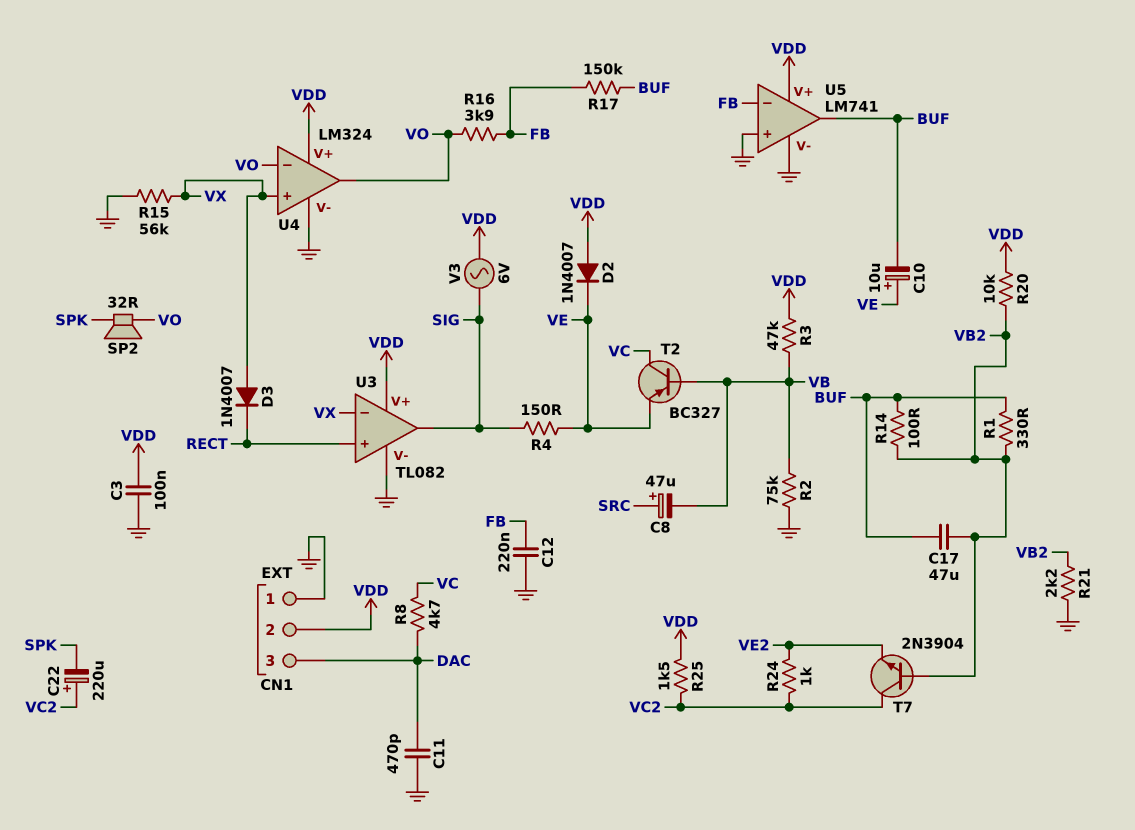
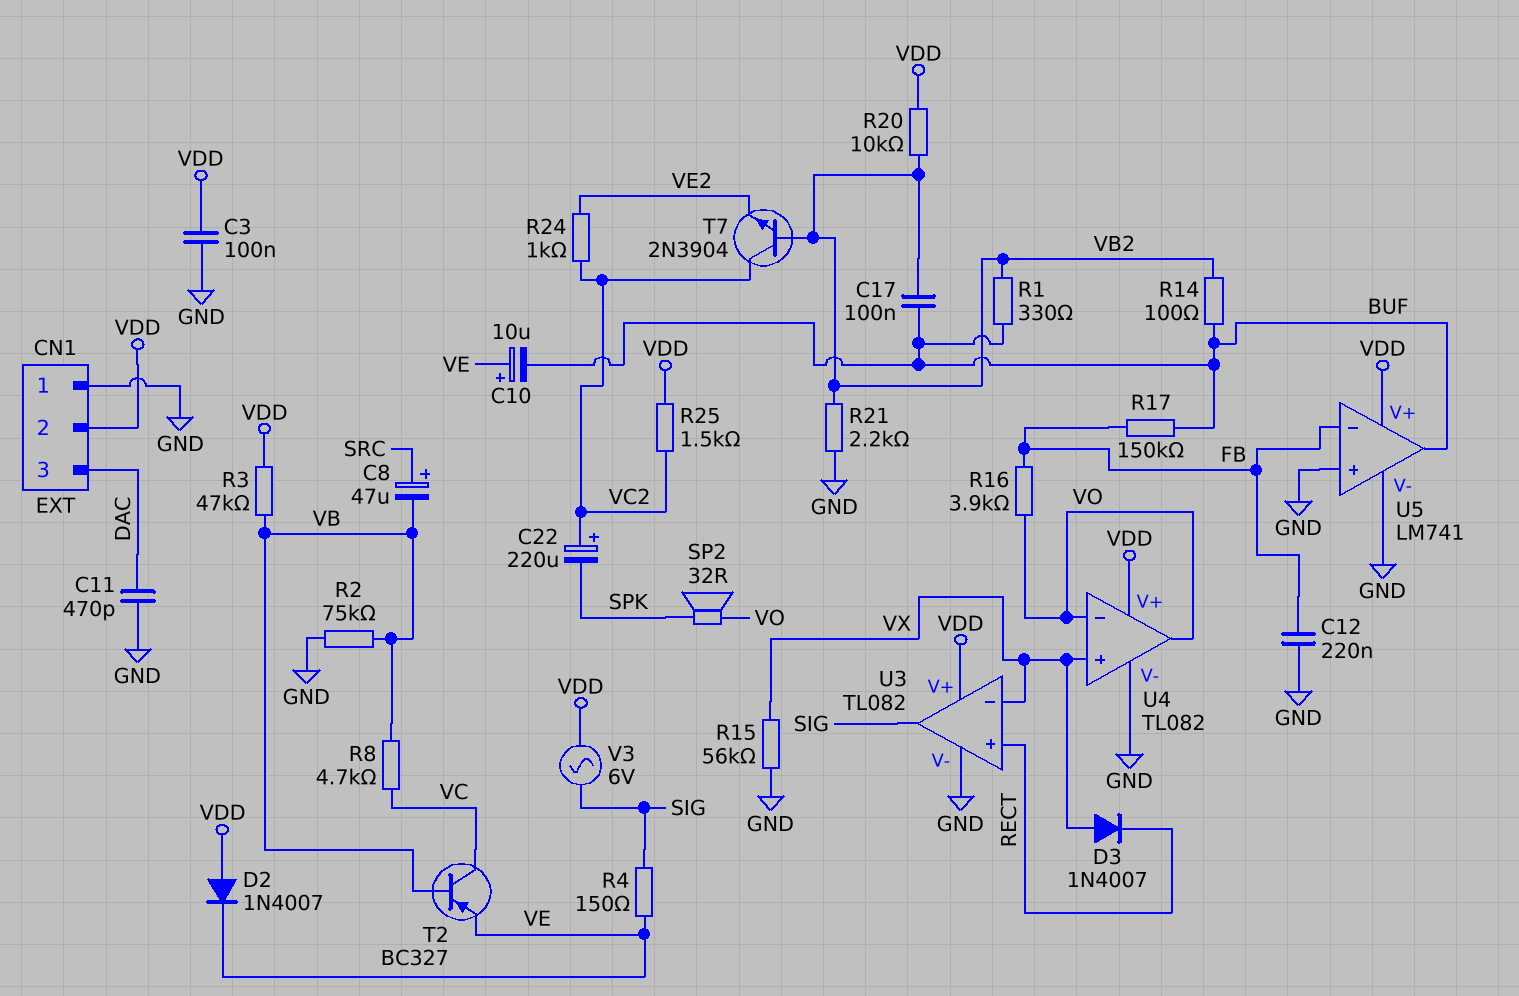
C17: 47uF (BUF, VB2) -> 100nF (BUF, VB2)
R8: 4.7k (DAC, VC) -> 4.7k (VB, VC)
U4: LM324 -> TL082

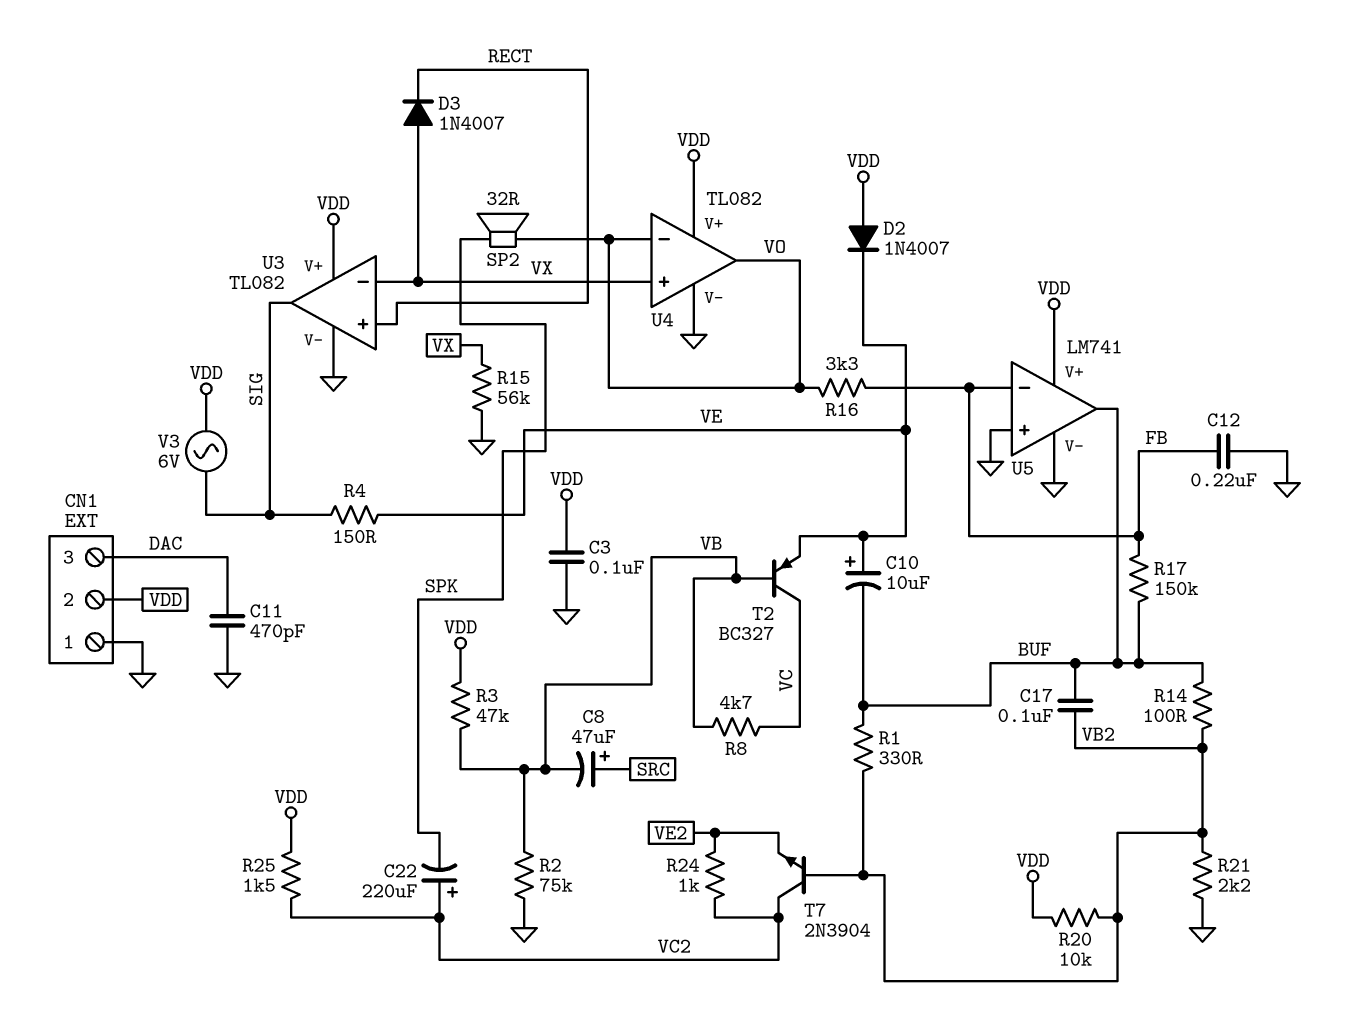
R16: 3.9k (FB, VO) -> 3.3k (FB, VO)

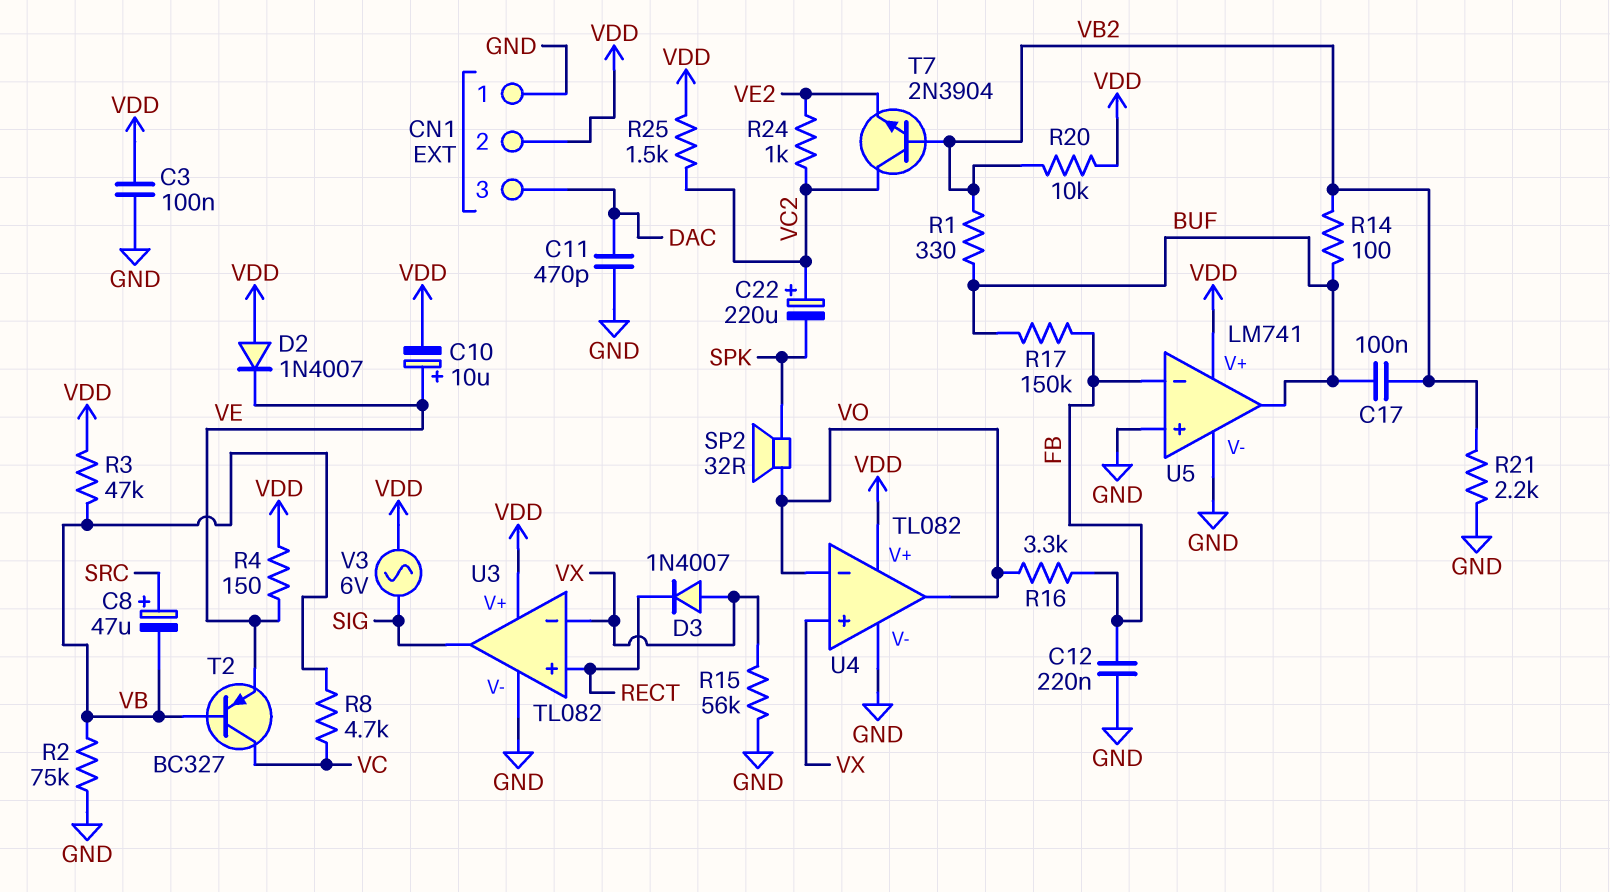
C10: 10uF (plus VE, minus BUF) -> 10uF (plus VE, minus VDD)
R4: 150 (SIG, VE) -> 150 (VDD, VE)

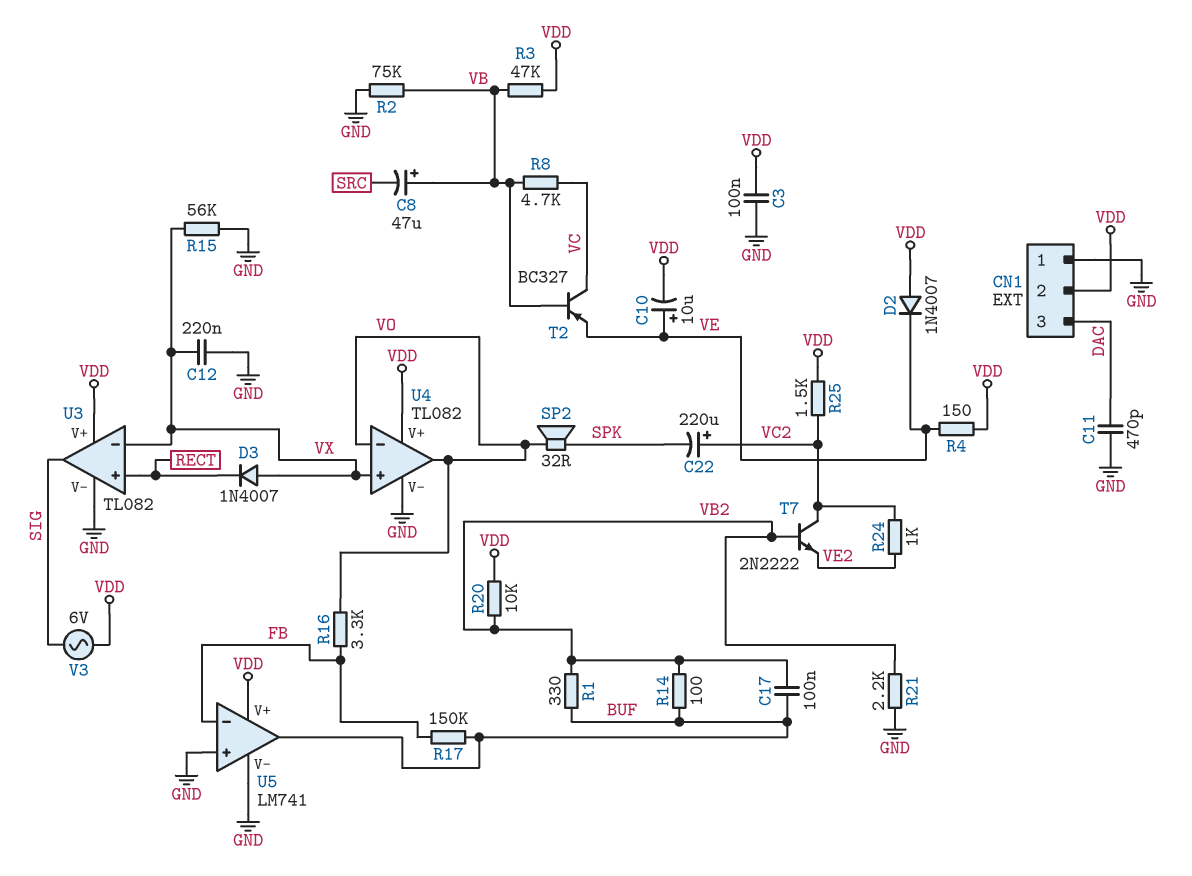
C8: 47uF (plus SRC, minus VB) -> 47uF (plus VB, minus SRC)
C12: 220nF (FB, GND) -> 220nF (GND, VX)
T7: NPN 2N3904 (B VB2, C VC2, E VE2) -> NPN 2N2222 (B VB2, C VC2, E VE2)

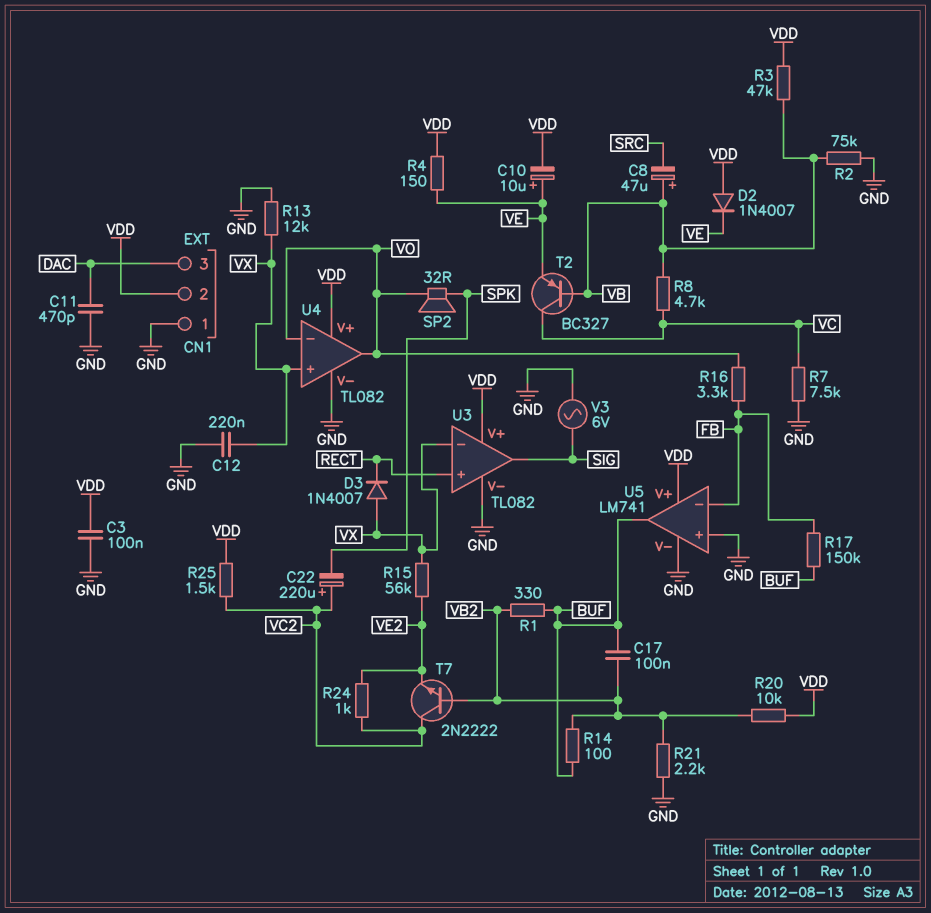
R7: none -> 7.5k (GND, VC)
R13: none -> 12k (GND, VX)
R15: 56k (GND, VX) -> 56k (VE2, VX)
V3: AC 6V (SIG, VDD) -> AC 6V (GND, SIG)

